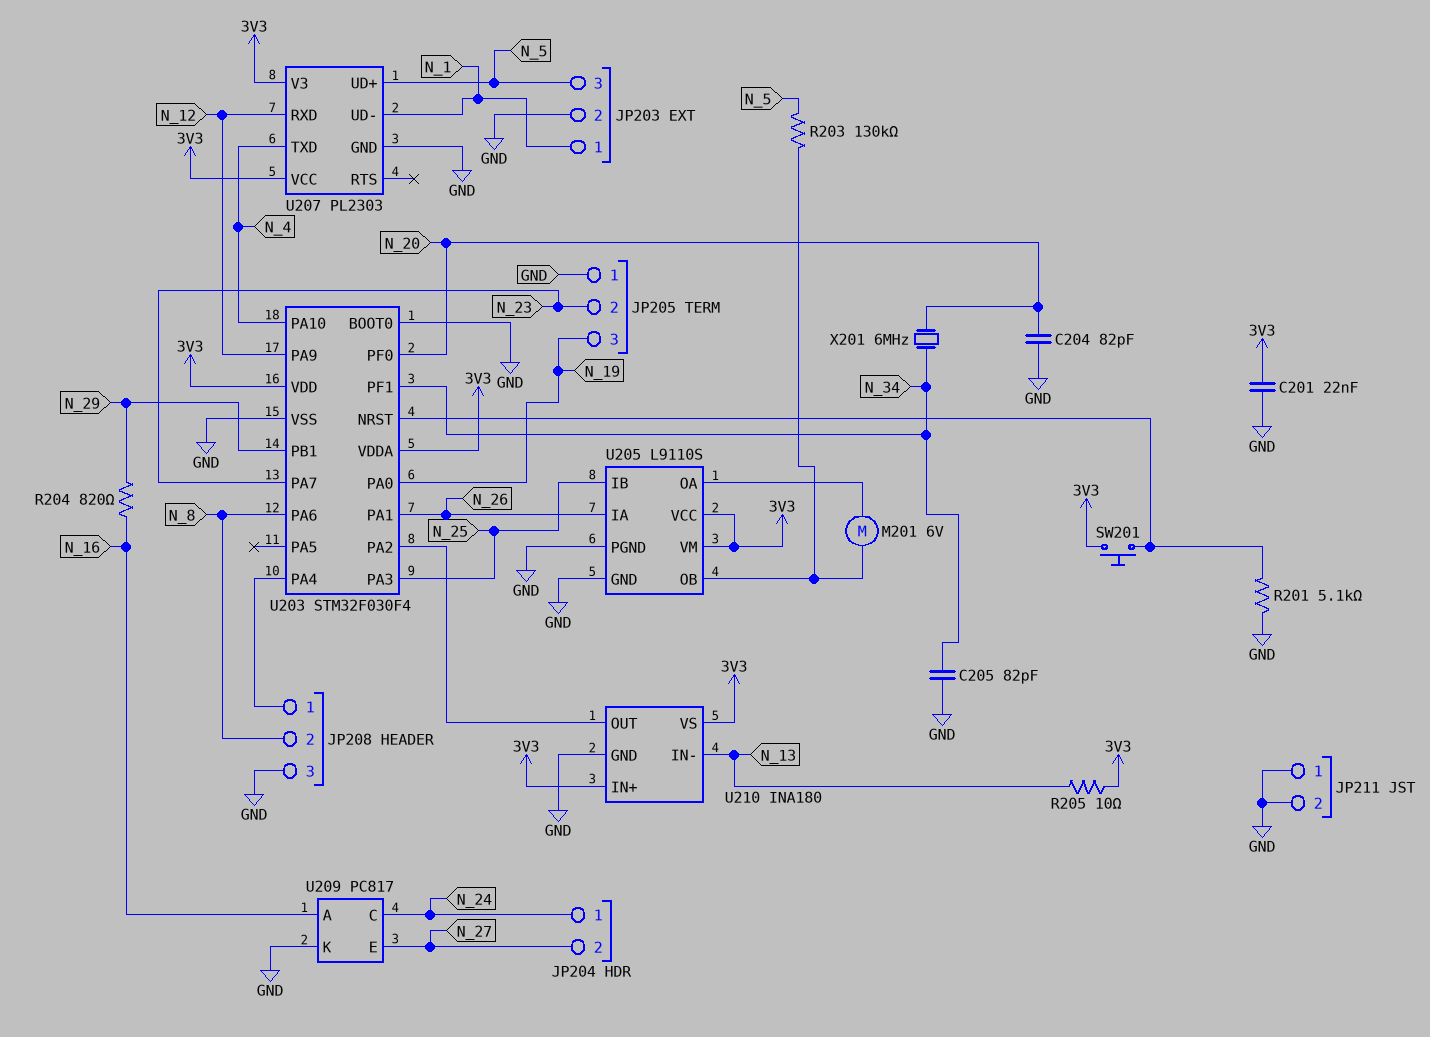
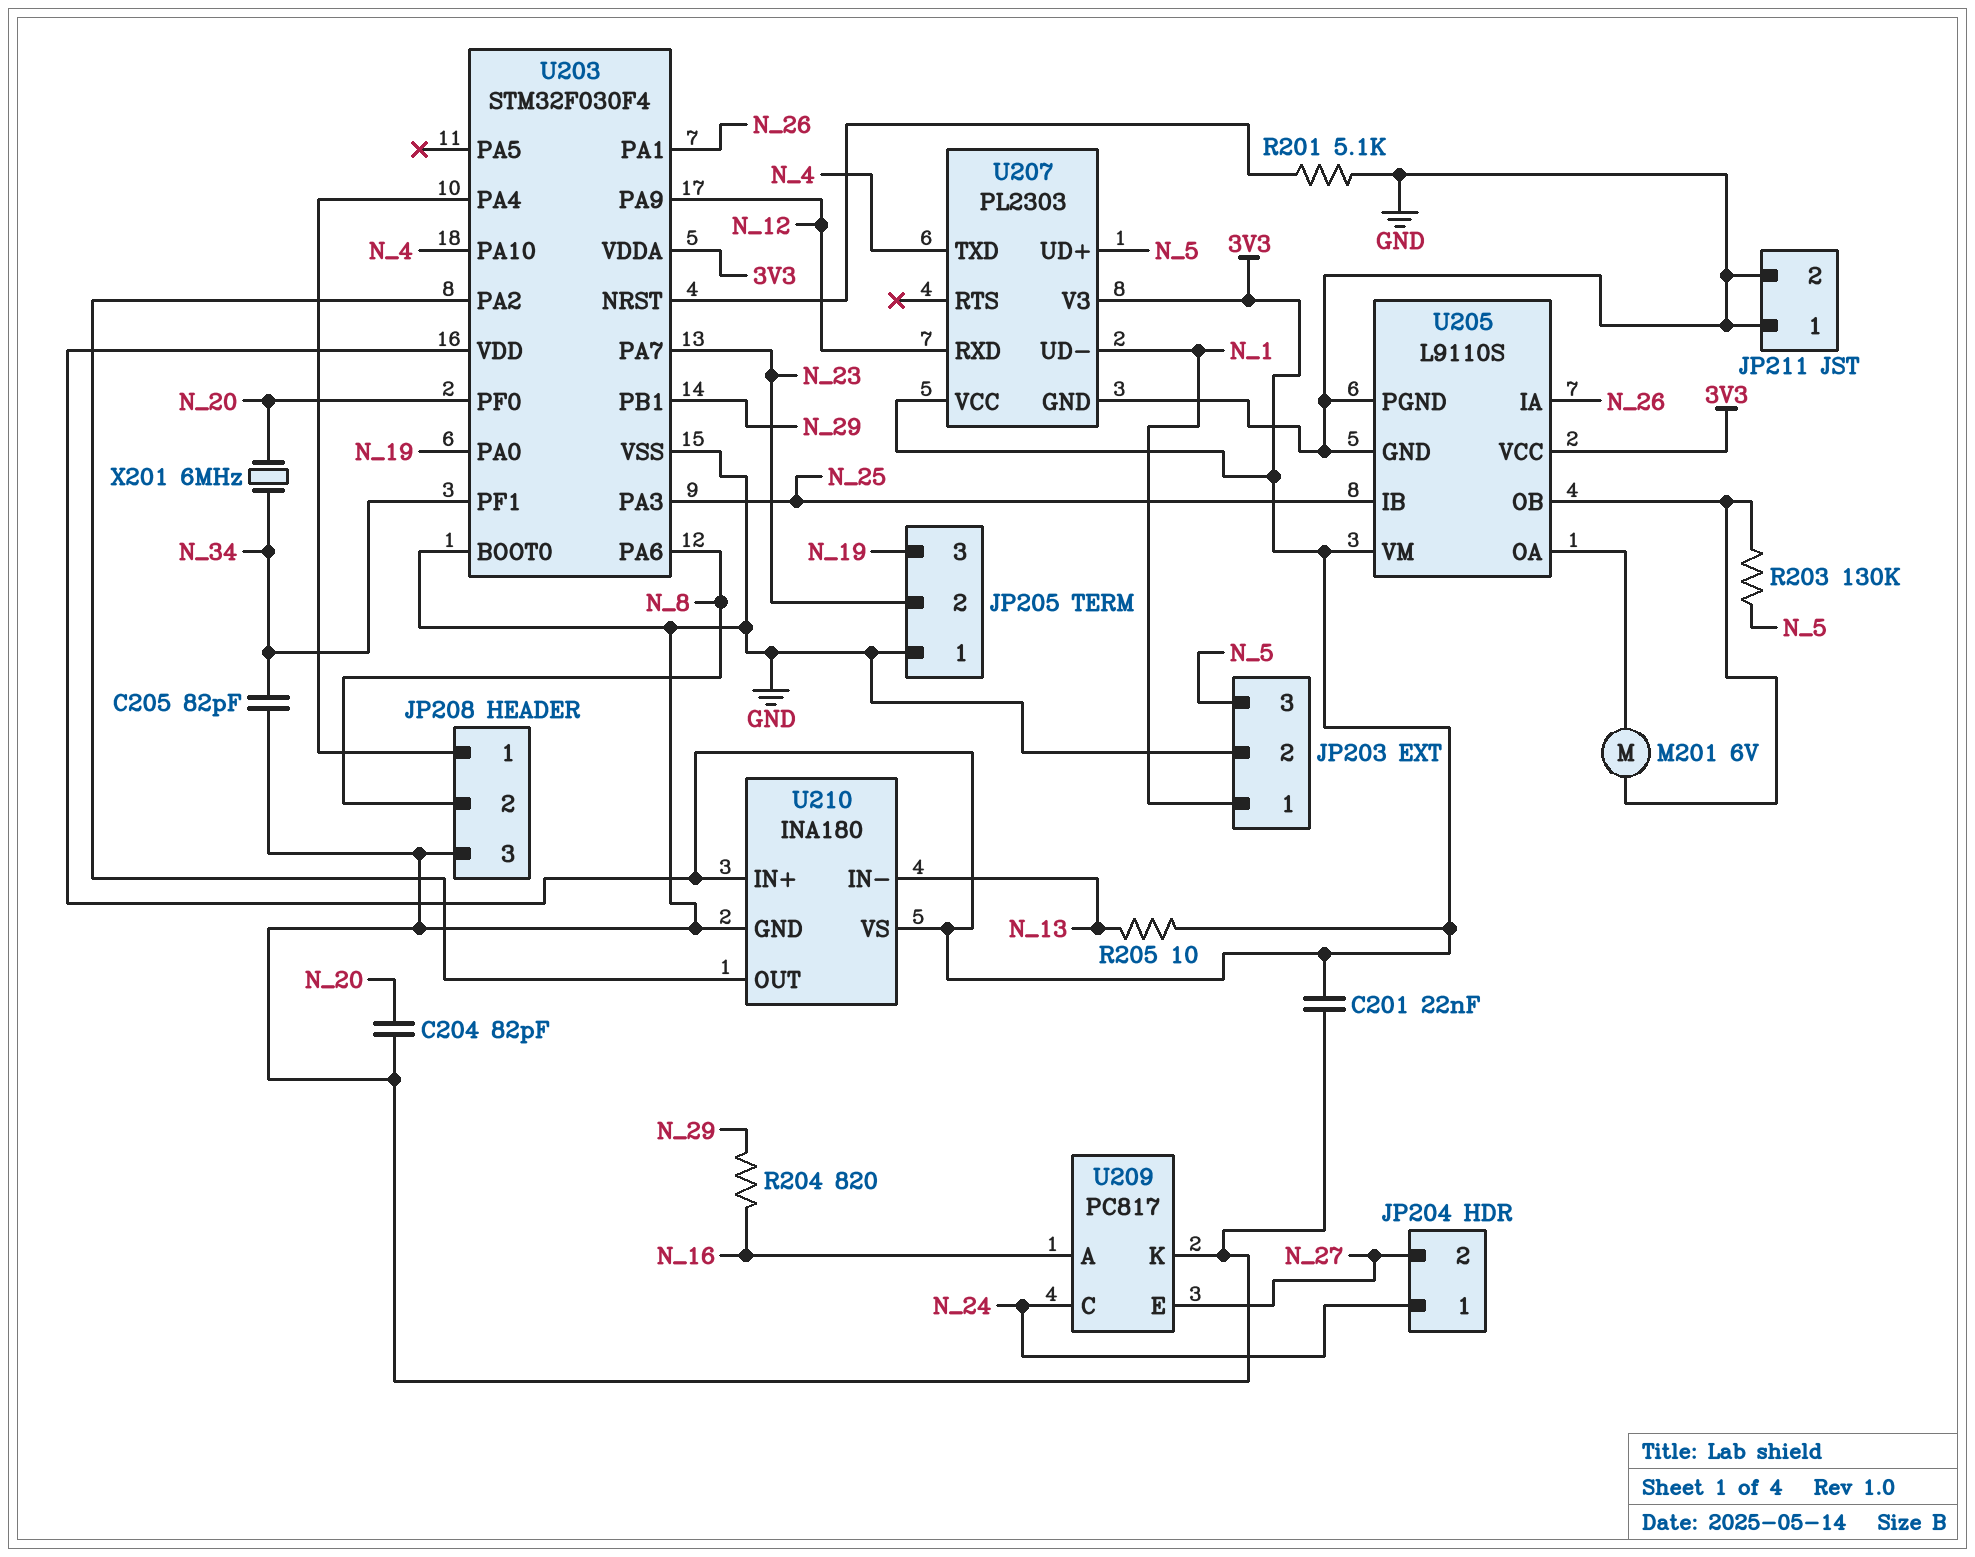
SW201: button (3V3, U203/NRST) -> none

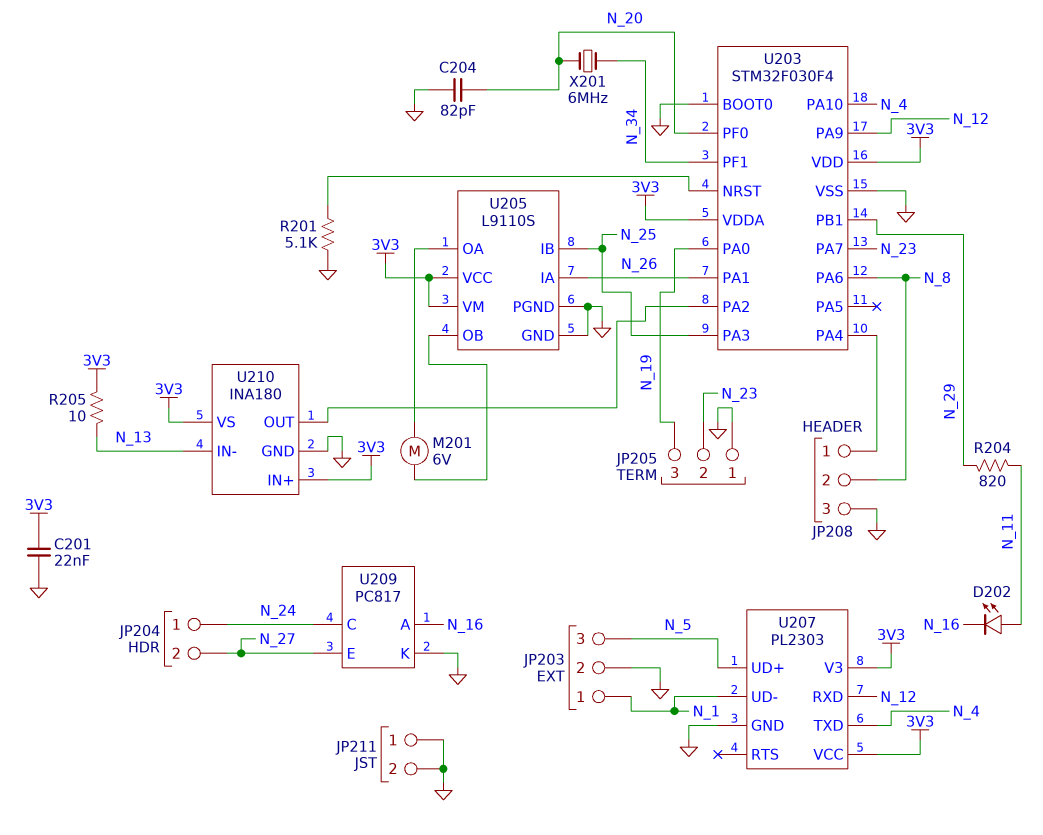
C205: 82pF (GND, N_34) -> none
D202: none -> LED (A N_11, K N_16)
R203: 130k (N_5, U205/OB) -> none
R204: 820 (N_16, N_29) -> 820 (N_11, N_29)

